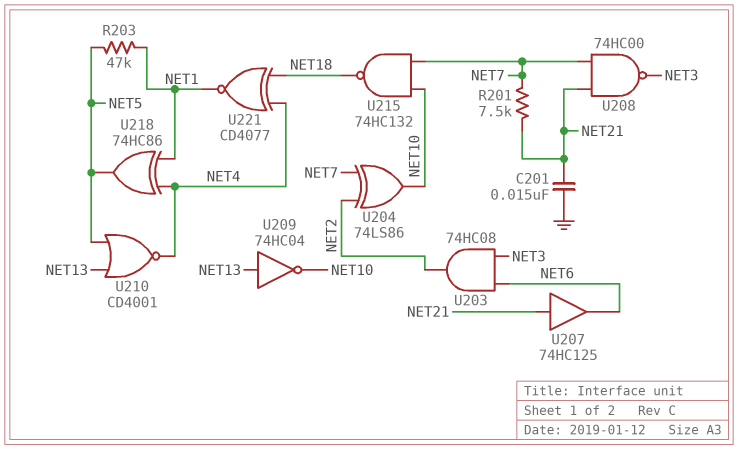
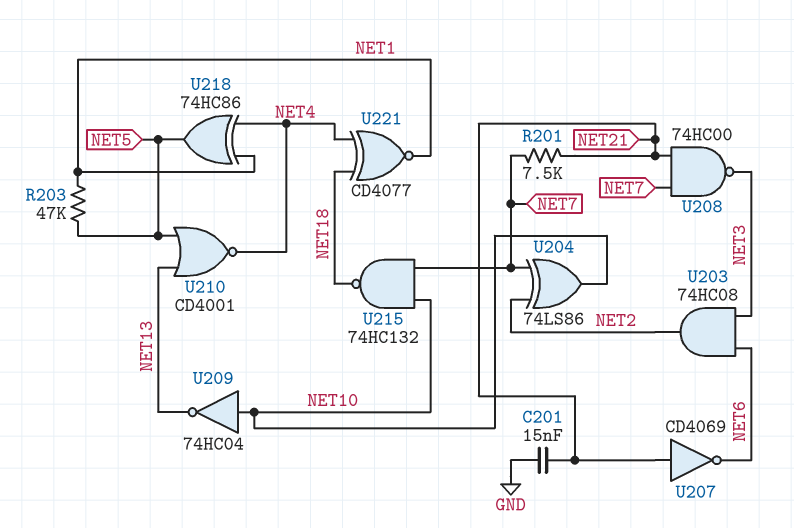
U207: buffer 74HC125 (in NET21, out NET6) -> NOT CD4069 (in NET21, out NET6)
U209: NOT 74HC04 (in NET13, out NET10) -> NOT 74HC04 (in NET10, out NET13)

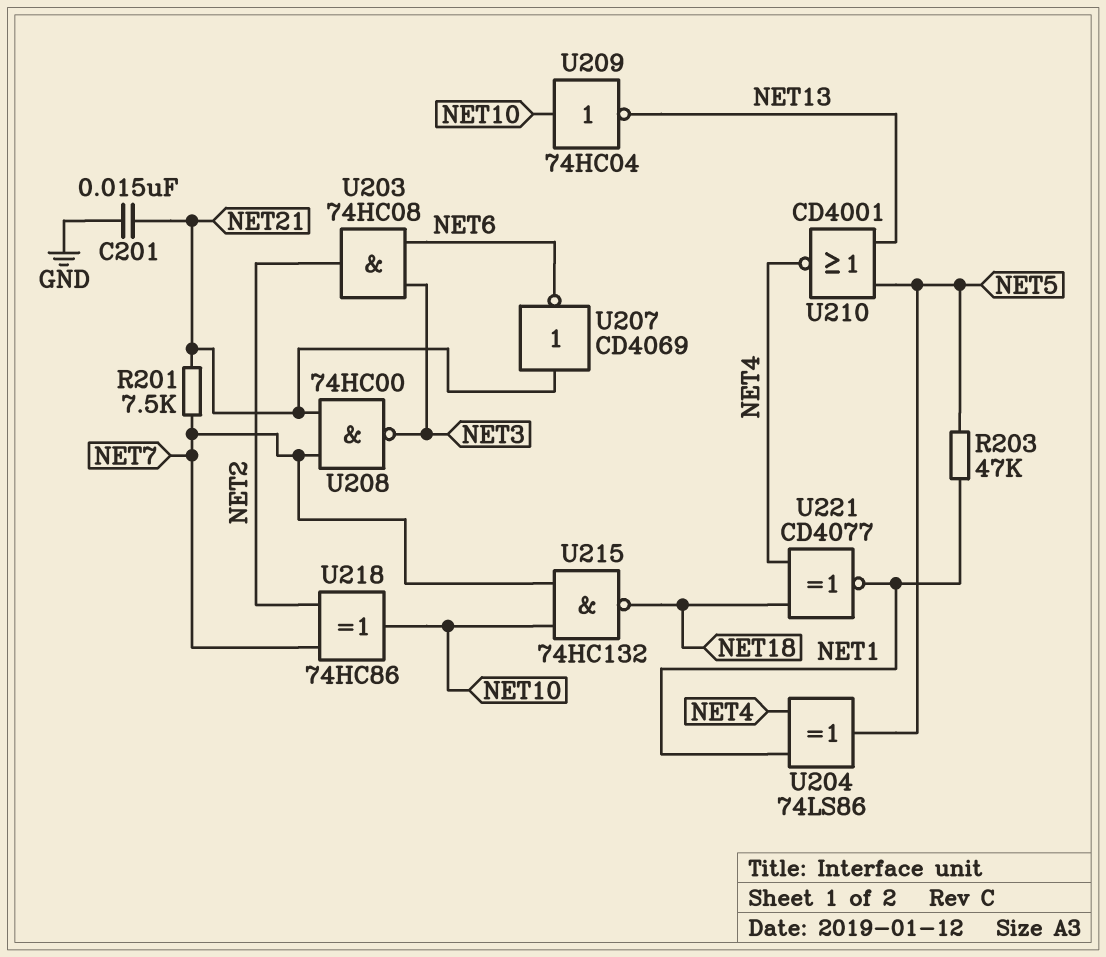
U204: XOR 74LS86 (in NET2, in NET7, out NET10) -> XOR 74LS86 (in NET1, in NET4, out NET5)
U218: XOR 74HC86 (in NET1, in NET4, out NET5) -> XOR 74HC86 (in NET2, in NET7, out NET10)

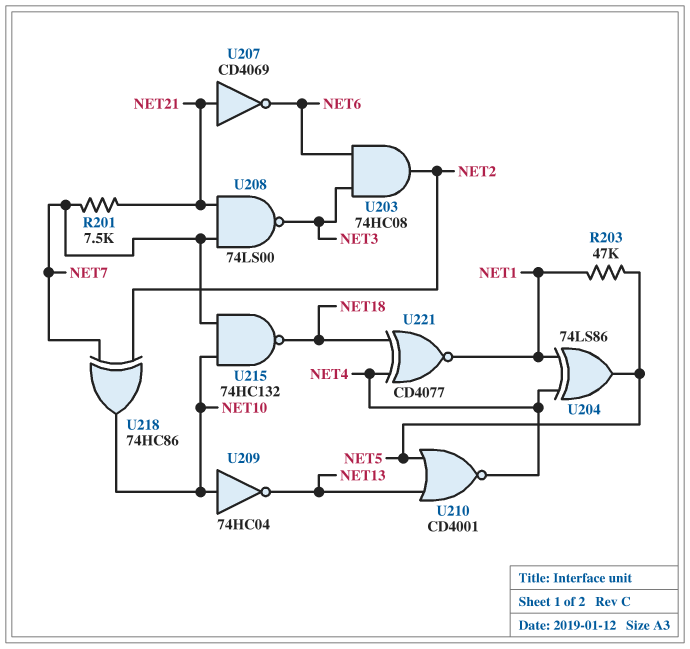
C201: 15nF (GND, NET21) -> none
U208: NAND 74HC00 (in NET7, in NET21, out NET3) -> NAND 74LS00 (in NET7, in NET21, out NET3)

